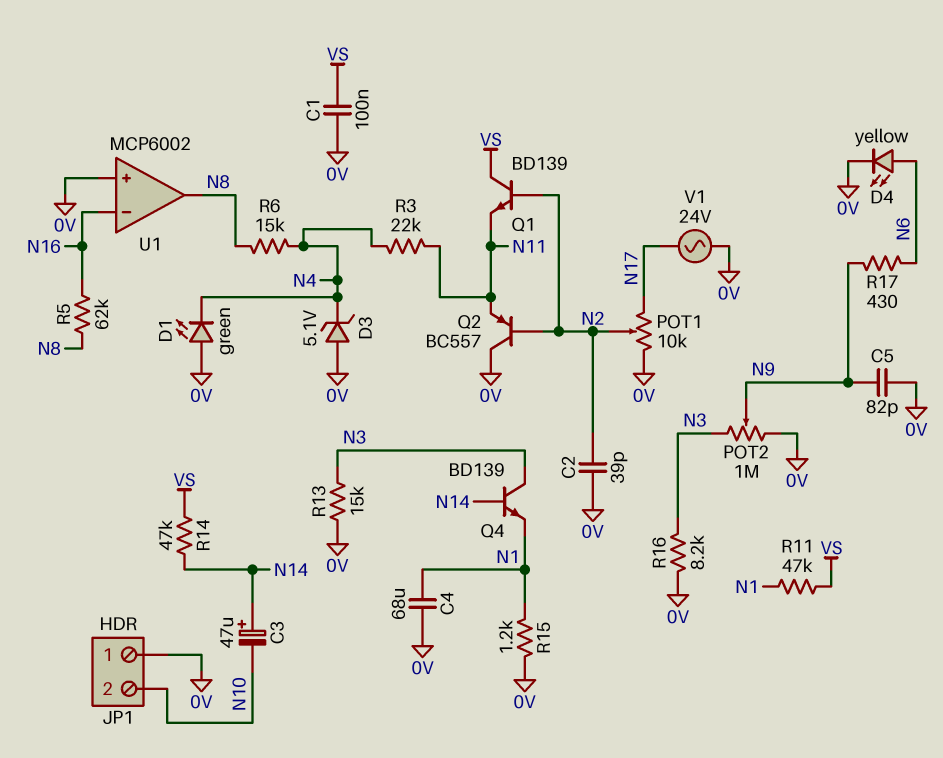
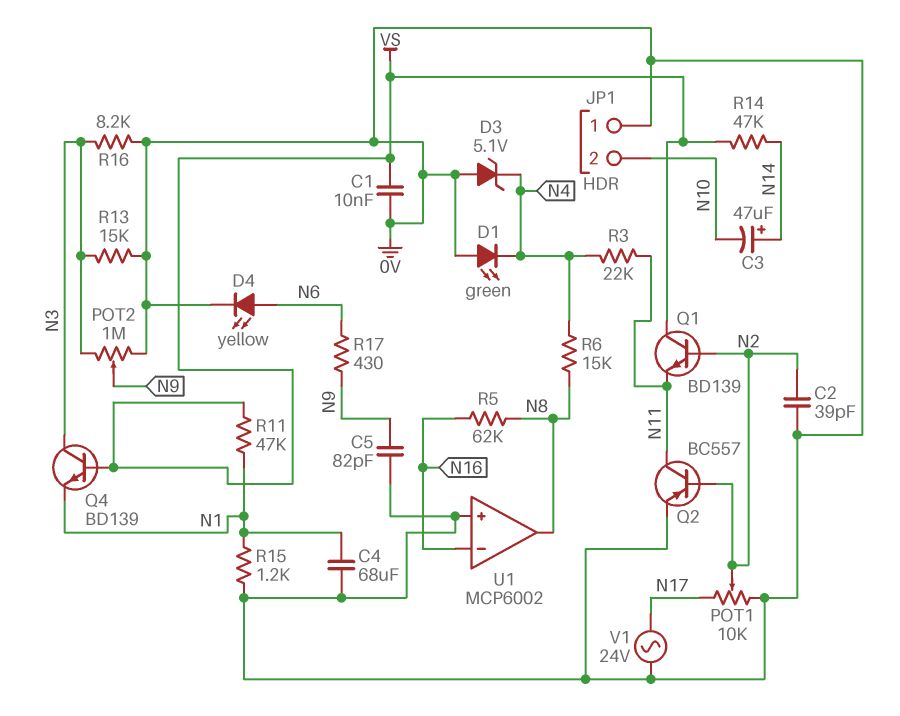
C1: 100nF (0V, VS) -> 10nF (0V, VS)
Q2: PNP BC557 (B N2, C 0V, E N11) -> PNP BC557 (B N2, C N11, E 0V)
Q4: NPN BD139 (B N14, C N3, E N1) -> NPN BD139 (B VS, C N3, E N1)

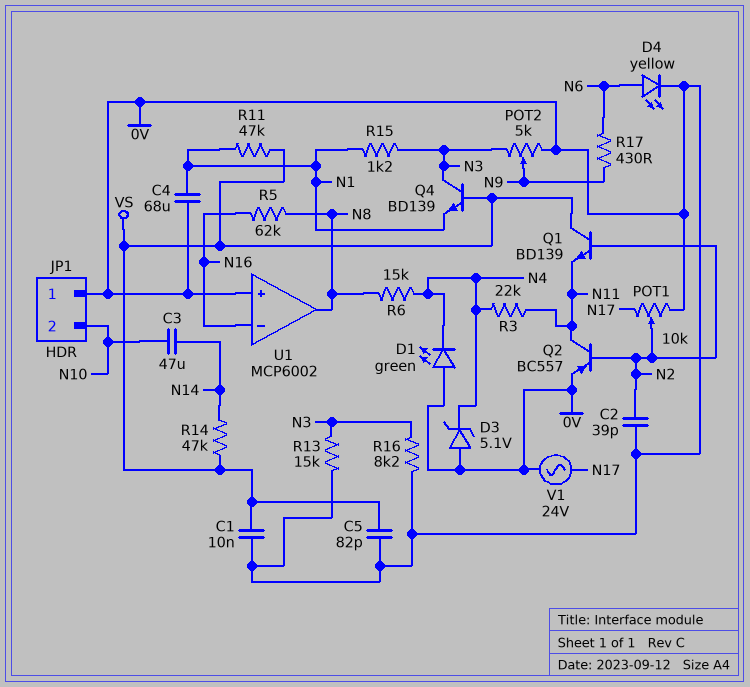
C3: 47uF (plus N14, minus N10) -> 47uF (N10, N14)
C5: 82pF (0V, N9) -> 82pF (0V, VS)
POT2: 1M (0V, N3, wiper N9) -> 5k (0V, N3, wiper N9)
R15: 1.2k (0V, N1) -> 1.2k (N1, N3)

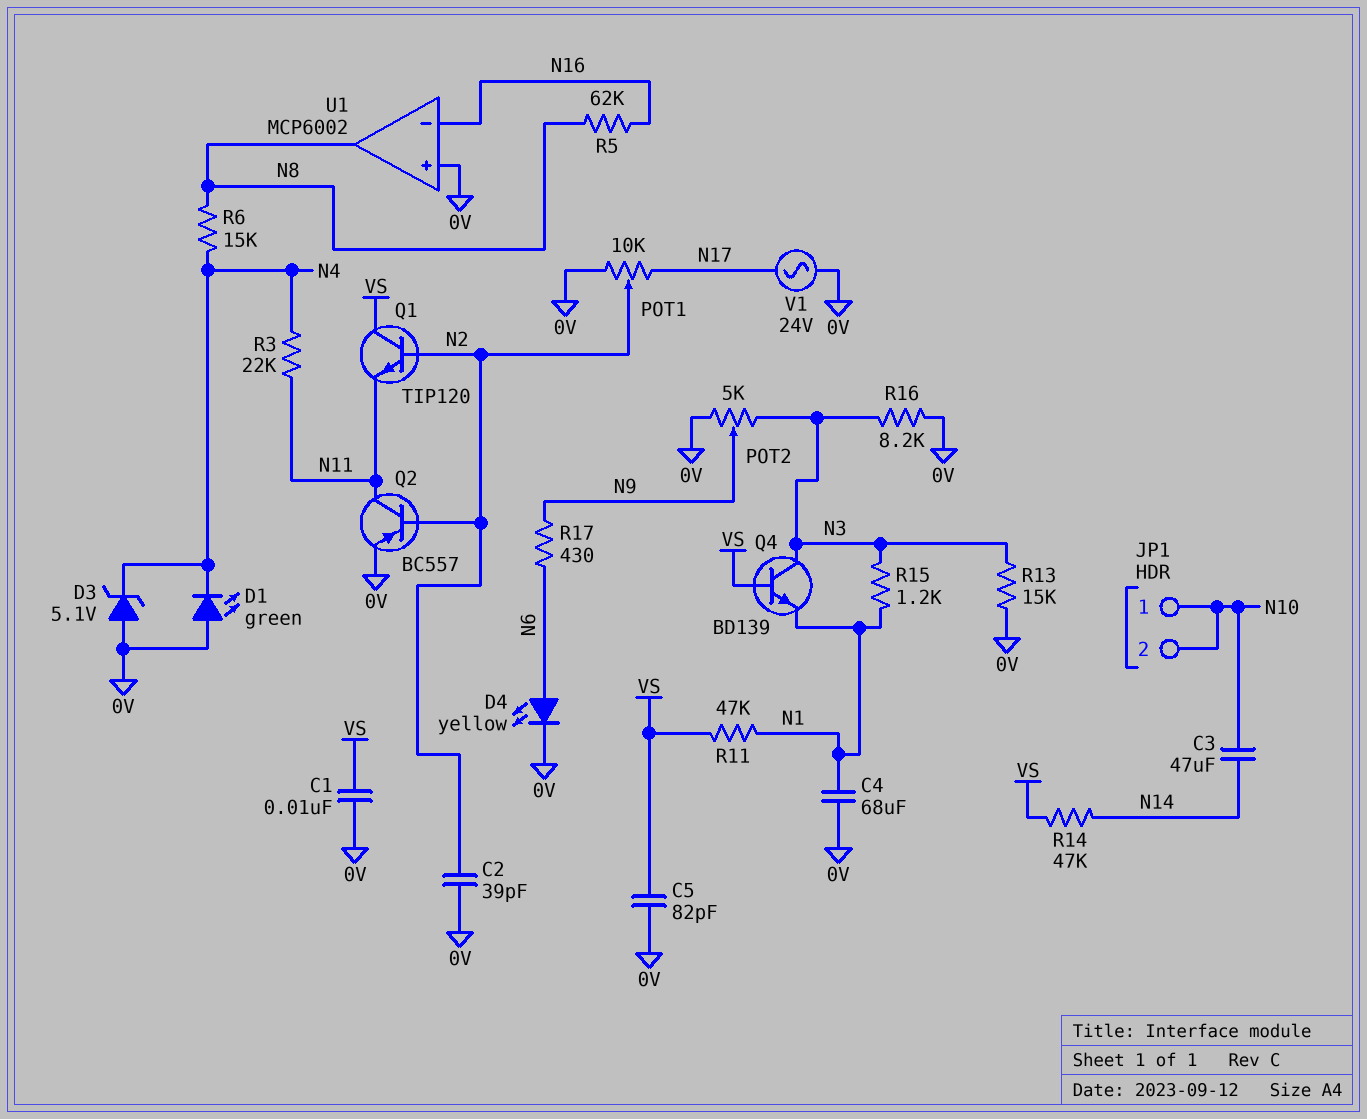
JP1 pin 1: 0V -> N10
Q1: NPN BD139 (B N2, C VS, E N11) -> NPN TIP120 (B N2, C VS, E N11)

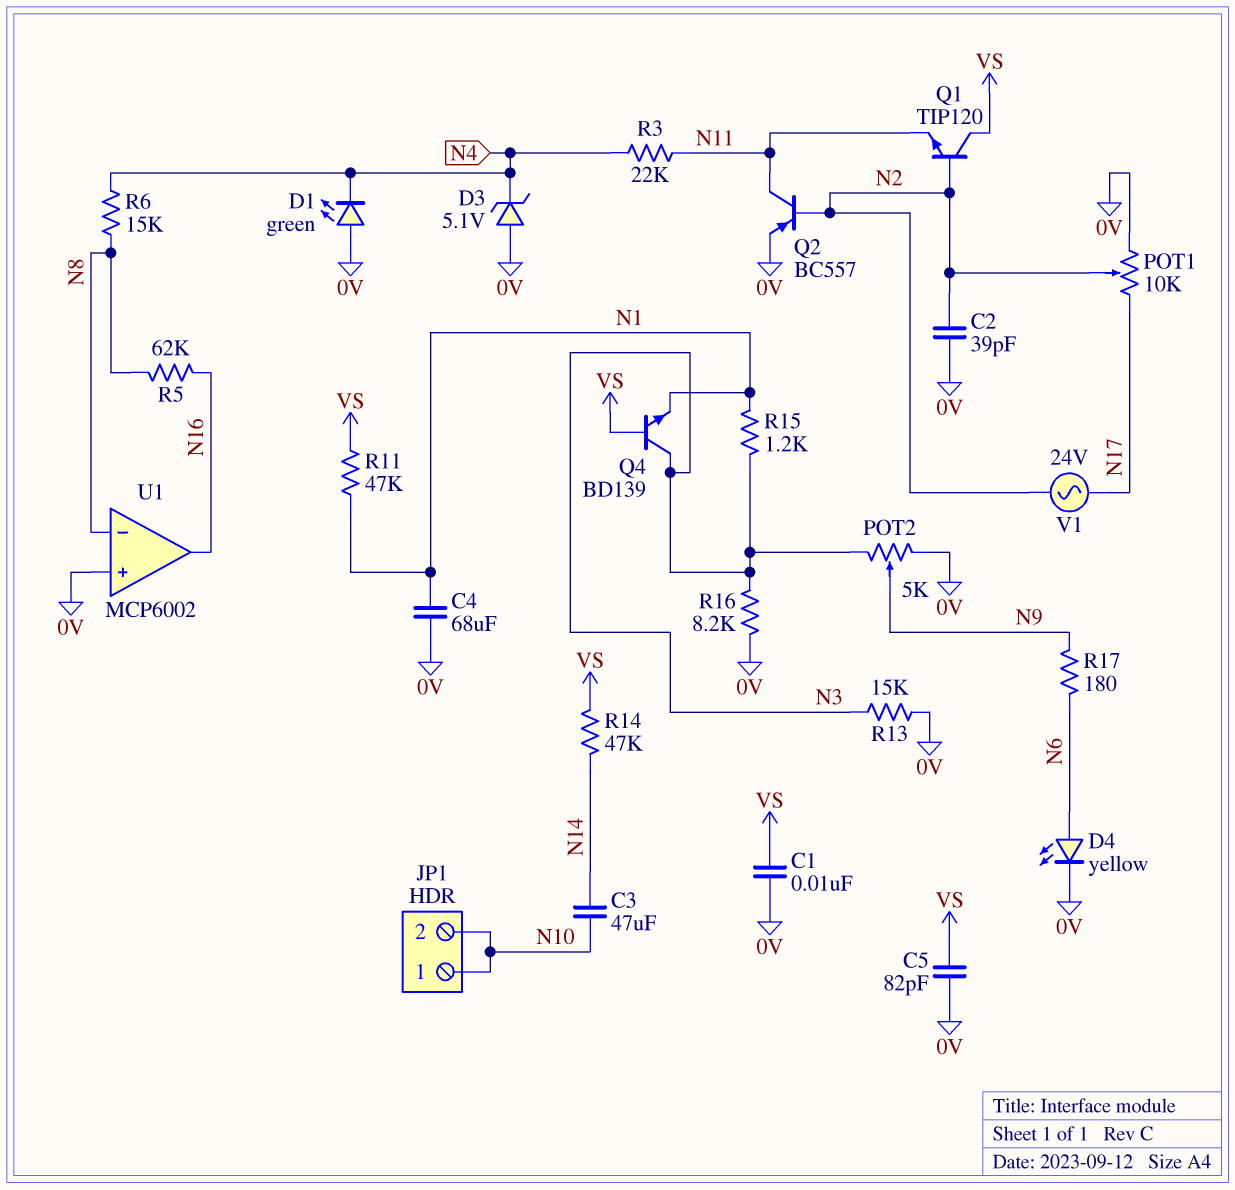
R17: 430 (N6, N9) -> 180 (N6, N9)
U1 pin in-: N16 -> N8
U1 pin out: N8 -> N16
V1: AC 24V (0V, N17) -> AC 24V (N2, N17)

